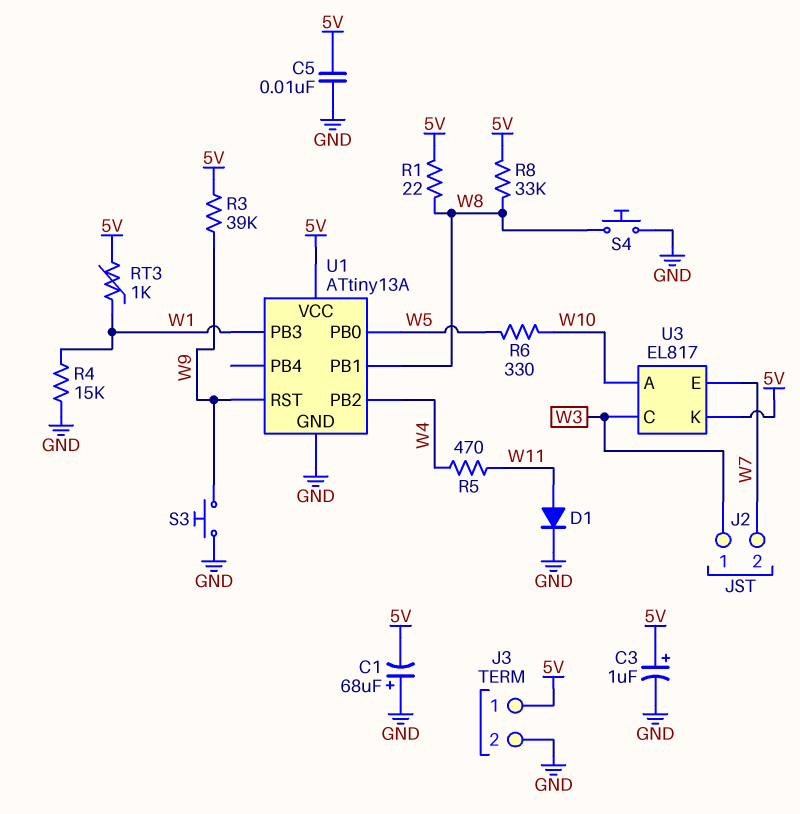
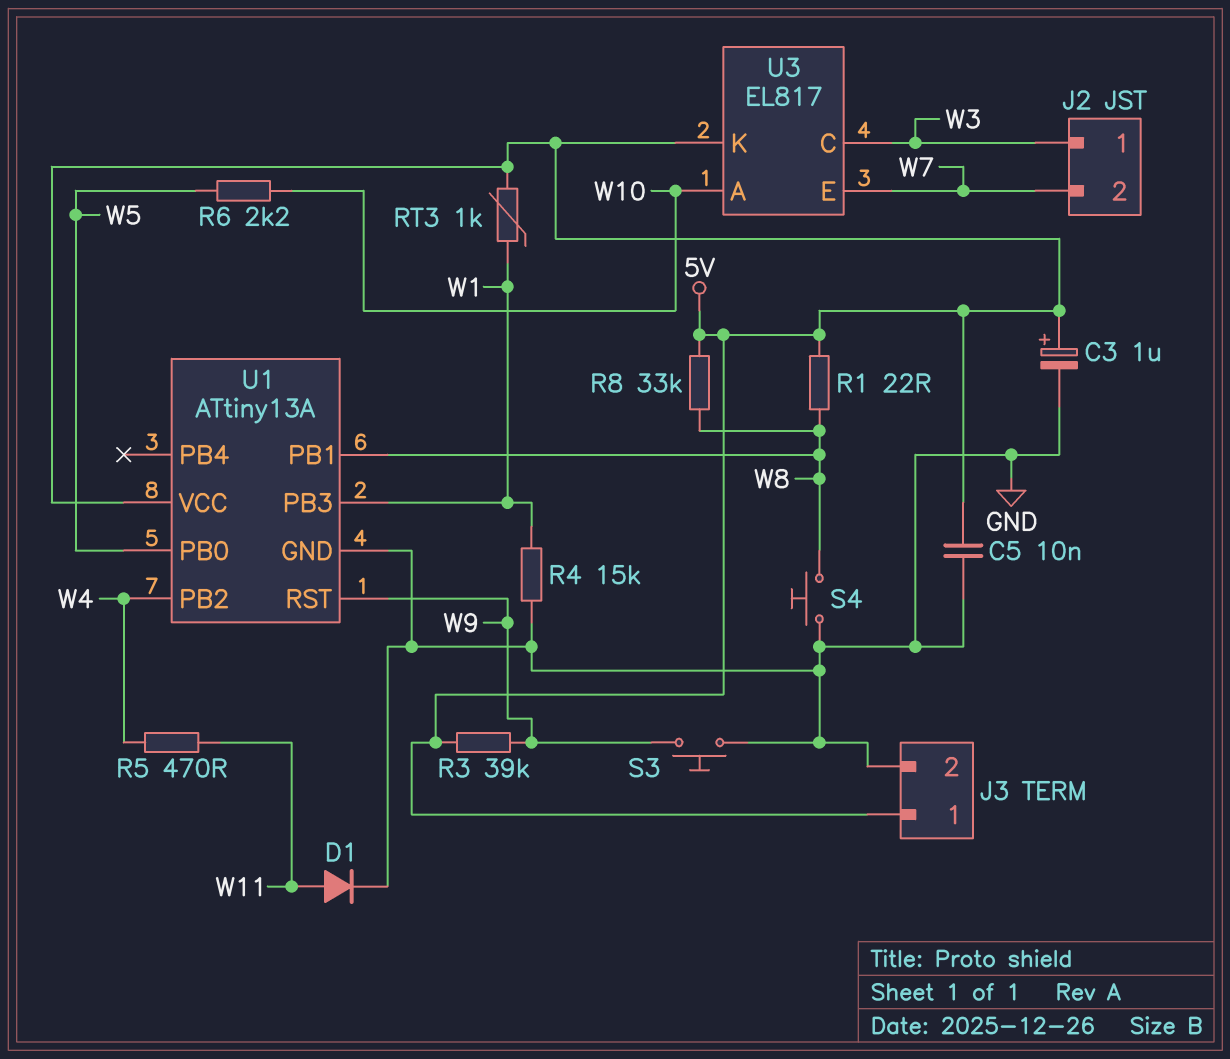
C1: 68uF (plus GND, minus 5V) -> none
R6: 330 (W5, W10) -> 2.2k (W5, W10)

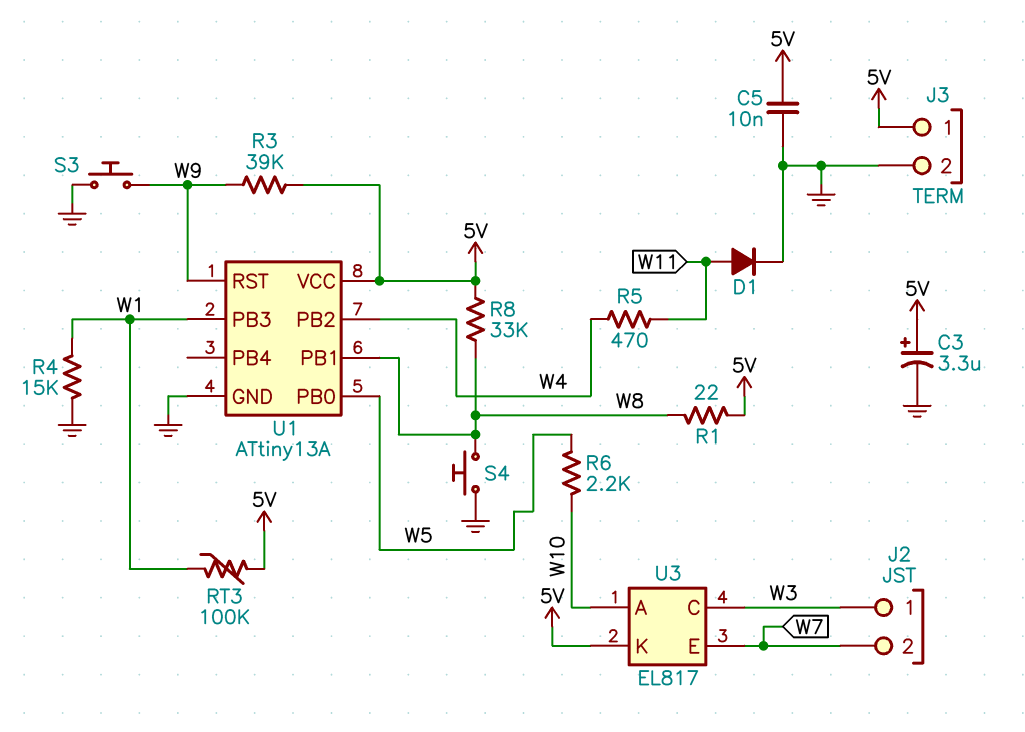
C3: 1uF (plus 5V, minus GND) -> 3.3uF (plus 5V, minus GND)
RT3: 1k (5V, W1) -> 100k (5V, W1)

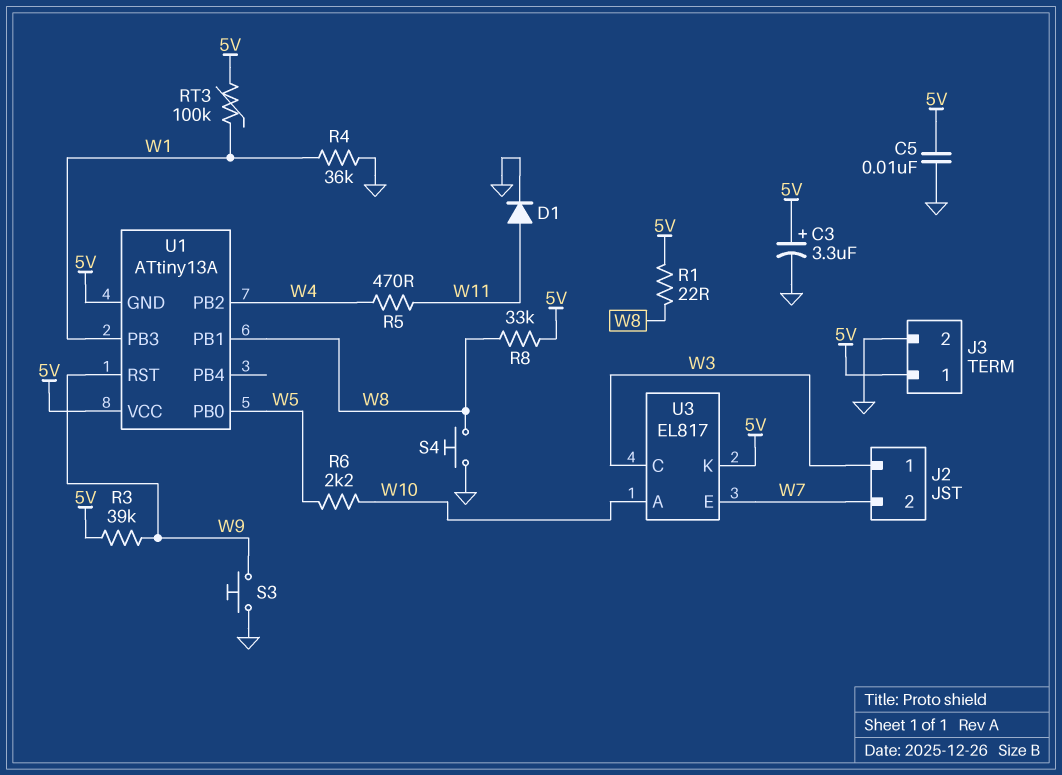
R4: 15k (GND, W1) -> 36k (GND, W1)
U1 pin GND: GND -> 5V

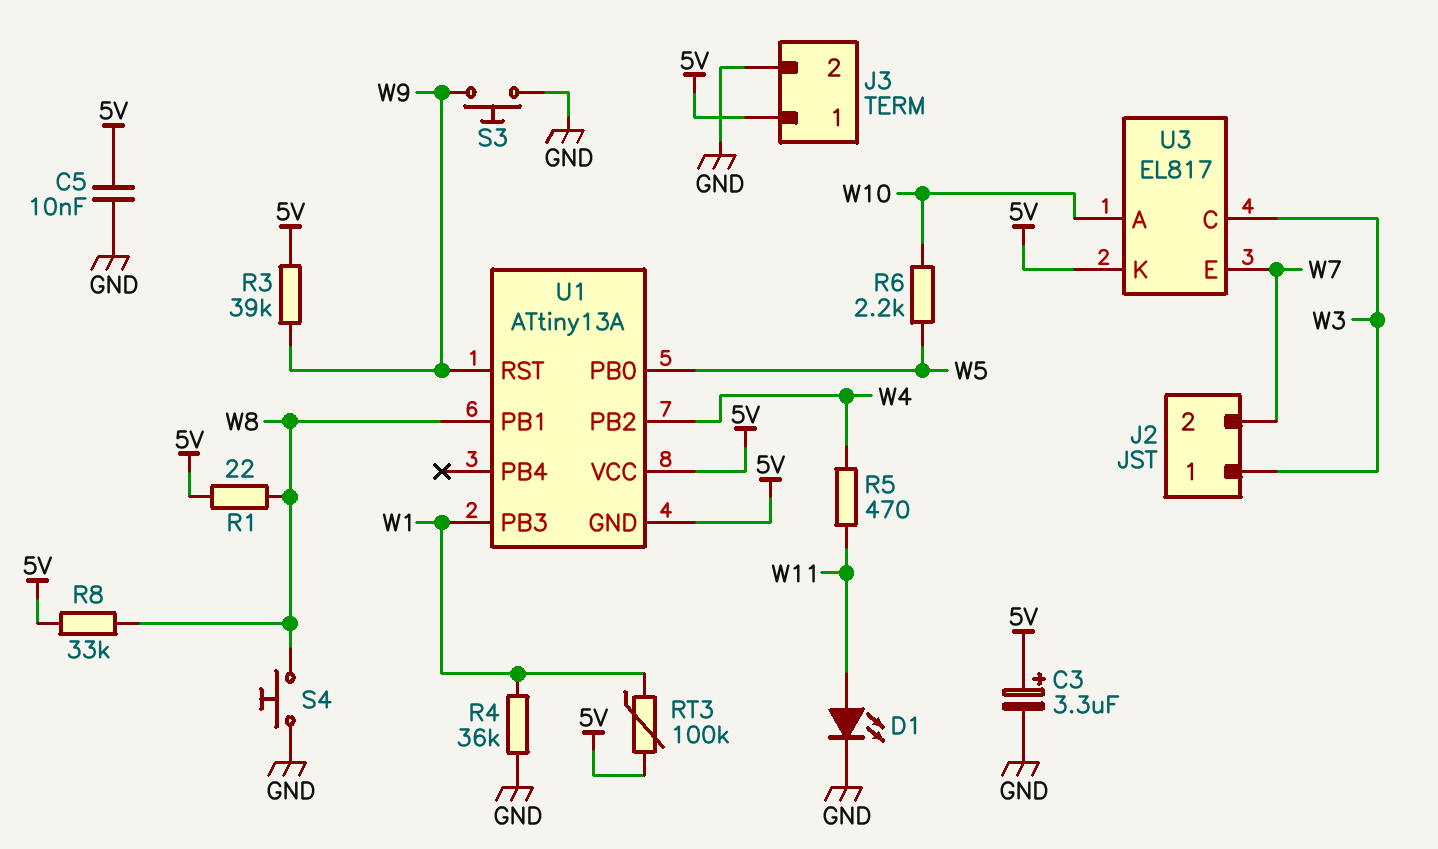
D1: diode (A W11, K GND) -> LED (A W11, K GND)

